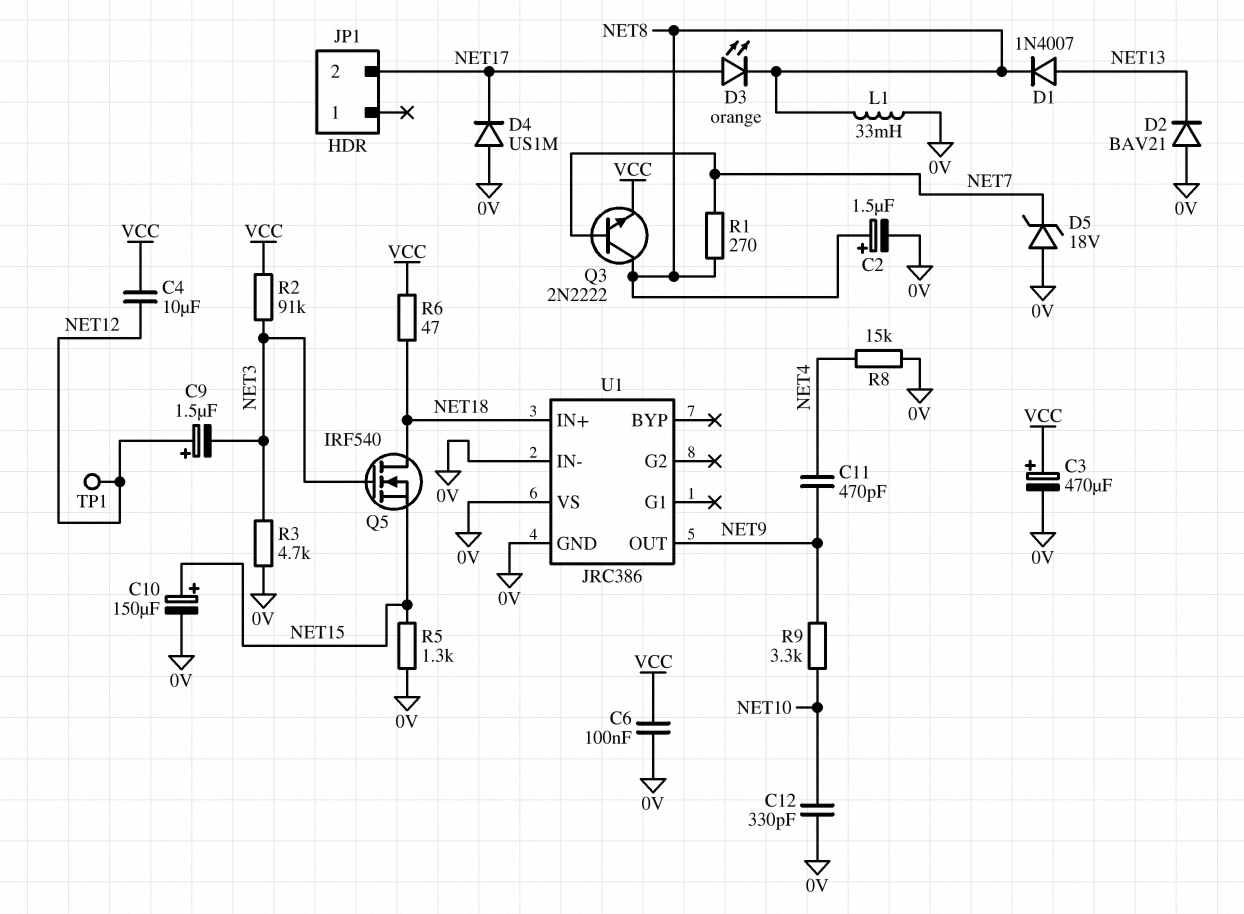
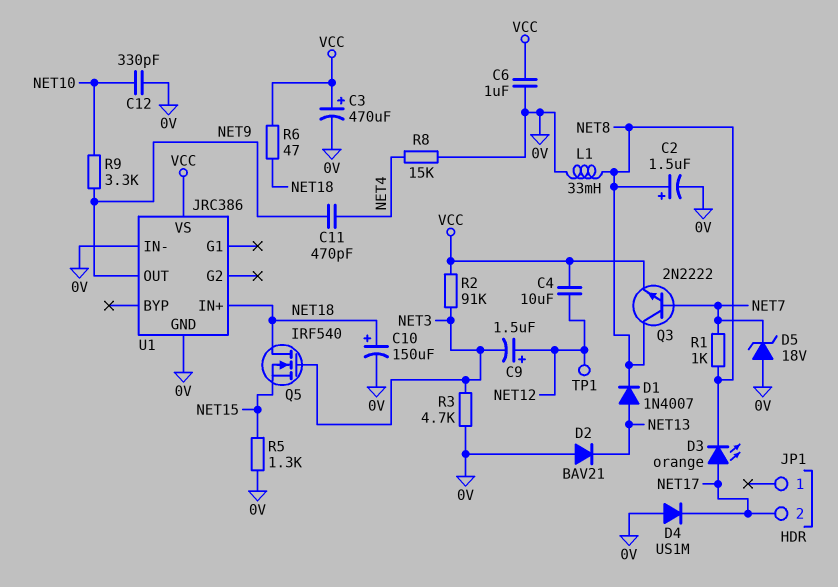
C6: 100nF (0V, VCC) -> 1uF (0V, VCC)
C10: 150uF (plus NET15, minus 0V) -> 150uF (plus NET18, minus 0V)
R1: 270 (NET7, NET8) -> 1k (NET7, NET8)
U1 pin VS: 0V -> VCC

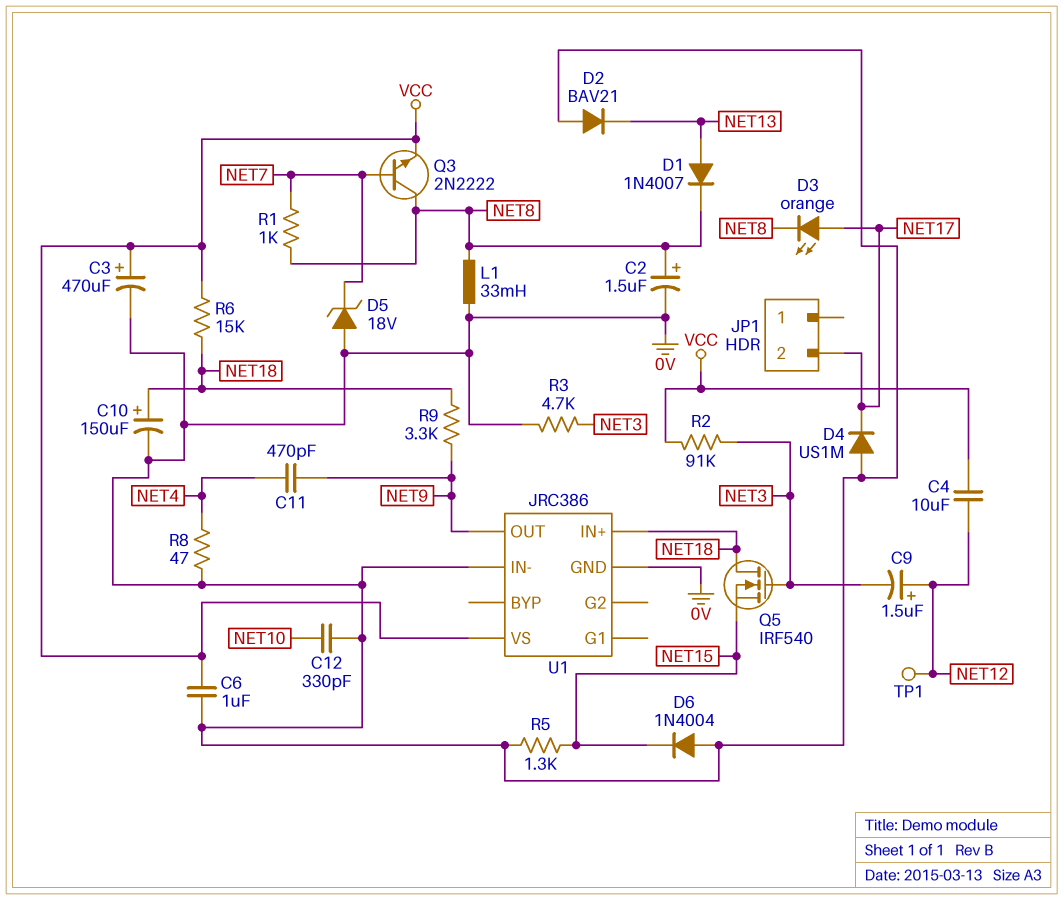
D6: none -> diode 1N4004 (A 0V, K NET15)
R6: 47 (NET18, VCC) -> 15k (NET18, VCC)
R8: 15k (0V, NET4) -> 47 (0V, NET4)
R9: 3.3k (NET9, NET10) -> 3.3k (NET9, NET18)

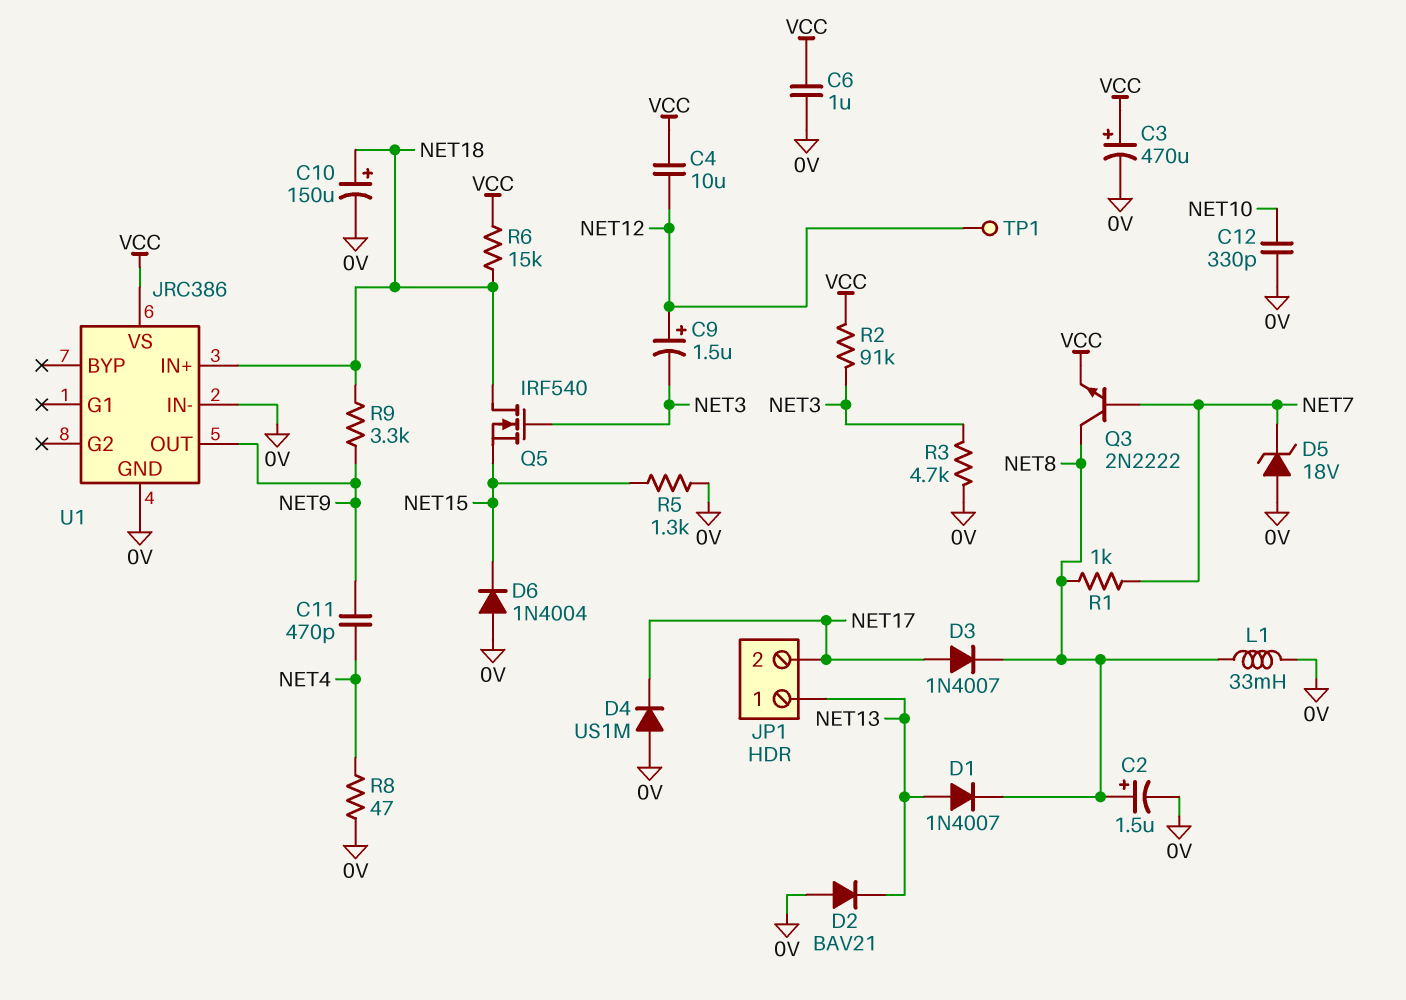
D3: LED orange (A NET17, K NET8) -> diode 1N4007 (A NET17, K NET8)
JP1 pin 1: none -> NET13

